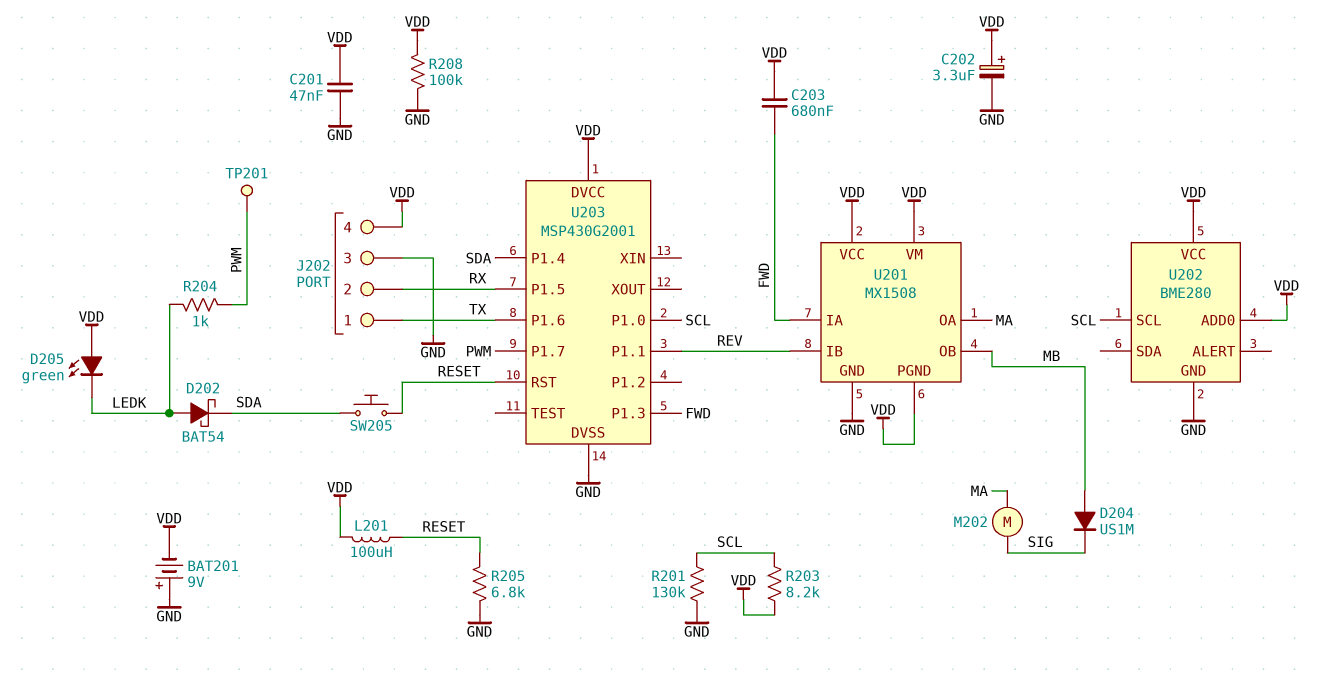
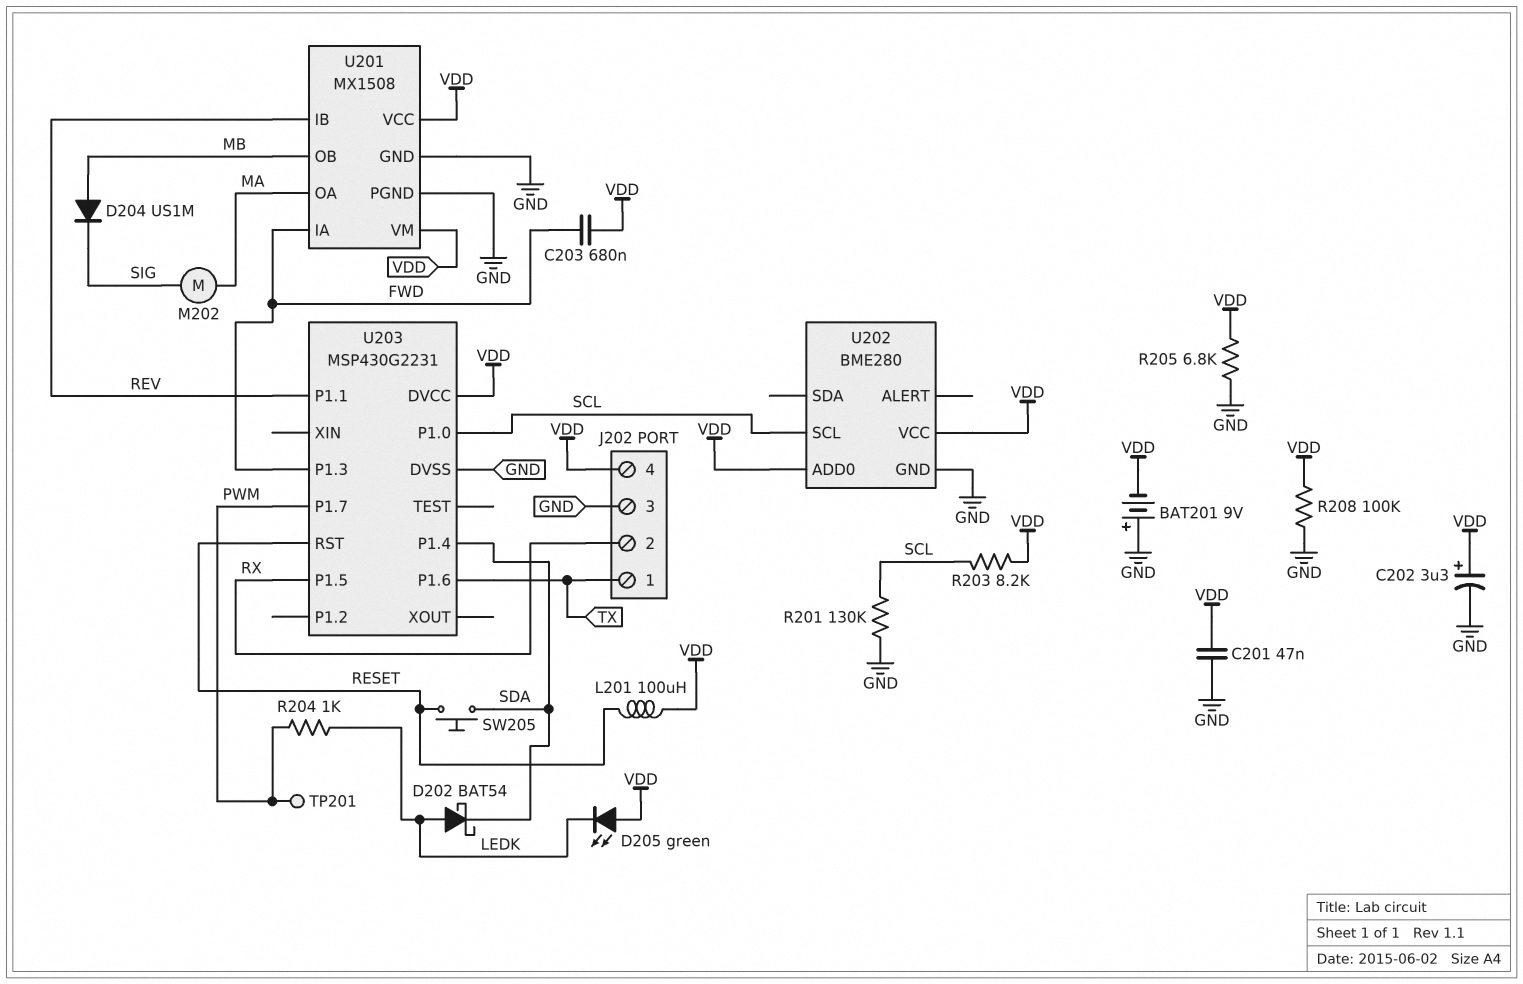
R205: 6.8k (GND, RESET) -> 6.8k (GND, VDD)
U201 pin PGND: VDD -> GND
U203: MSP430G2001 -> MSP430G2231

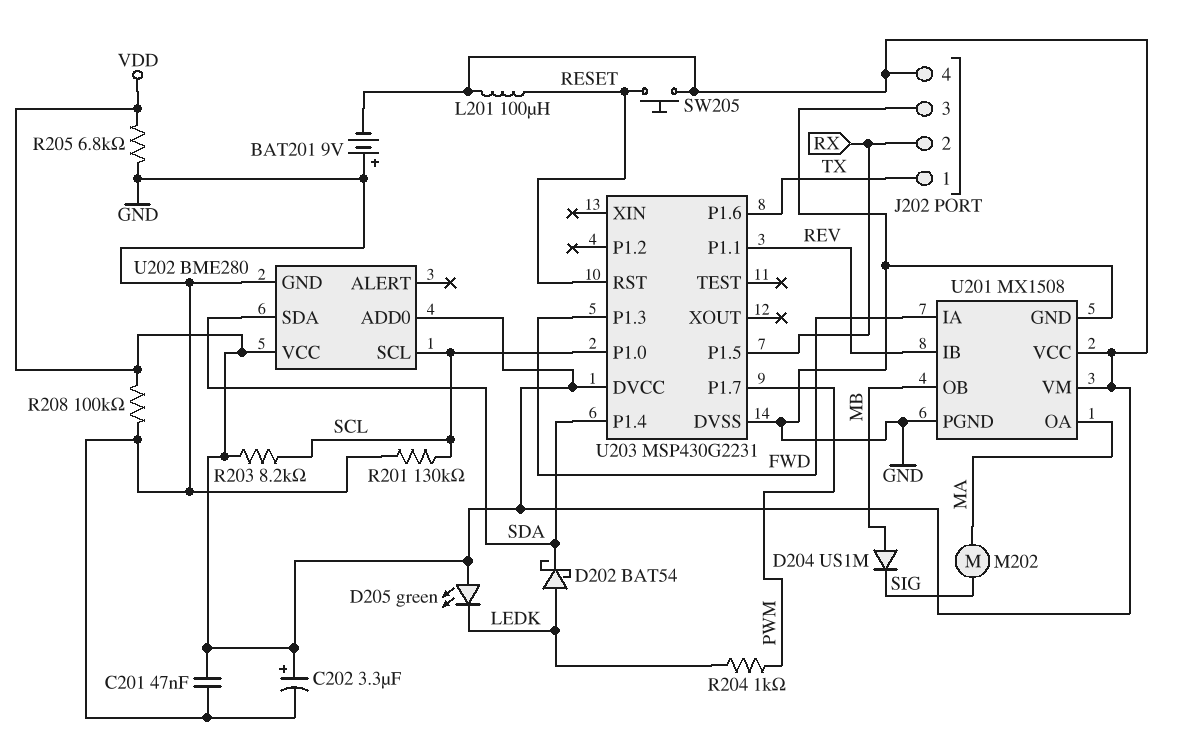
C203: 680nF (FWD, VDD) -> none
SW205: button (RESET, SDA) -> button (RESET, VDD)
TP201: test point (PWM) -> none
U202 pin SDA: none -> SDA

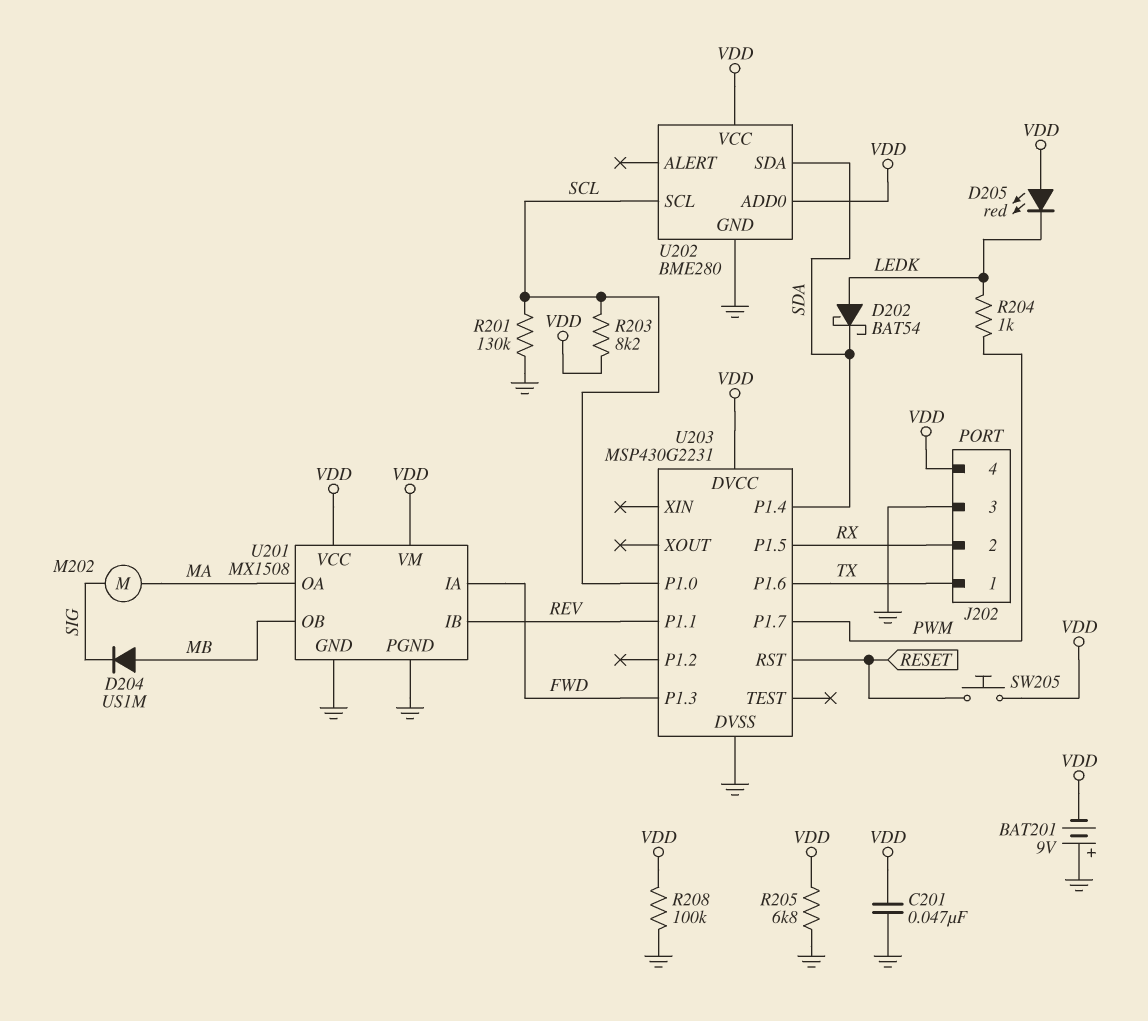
C202: 3.3uF (plus VDD, minus GND) -> none
D205: LED green (A VDD, K LEDK) -> LED red (A VDD, K LEDK)
L201: 100uH (RESET, VDD) -> none

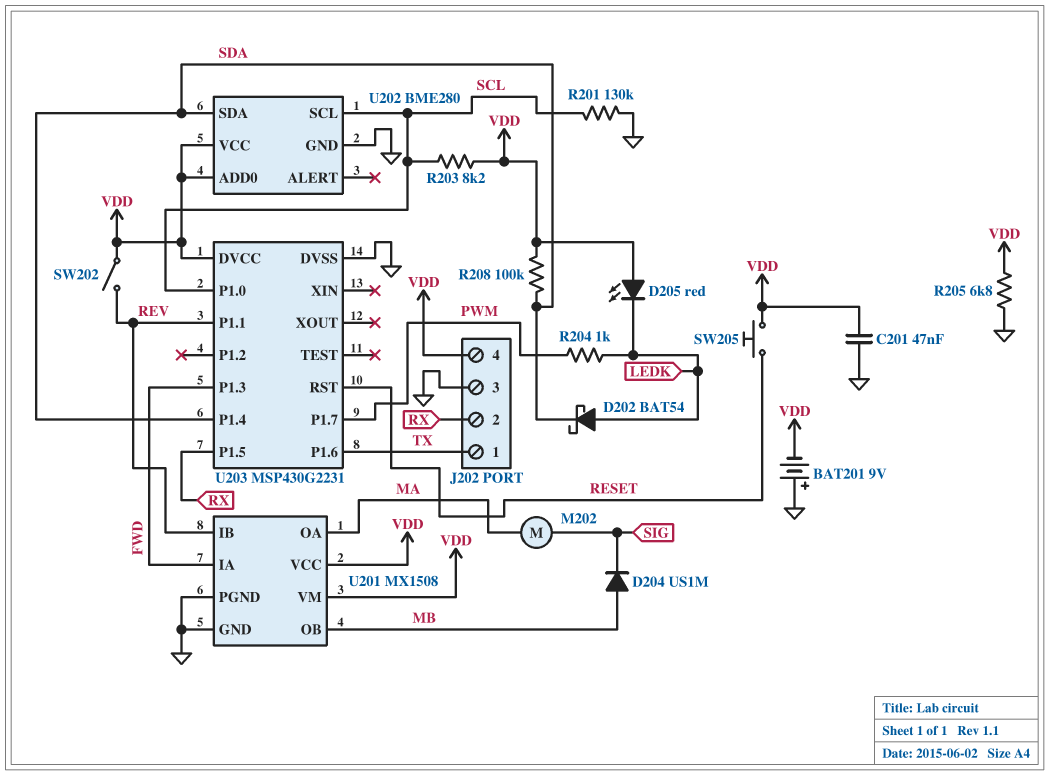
R208: 100k (GND, VDD) -> 100k (SDA, VDD)
SW202: none -> switch (REV, VDD)

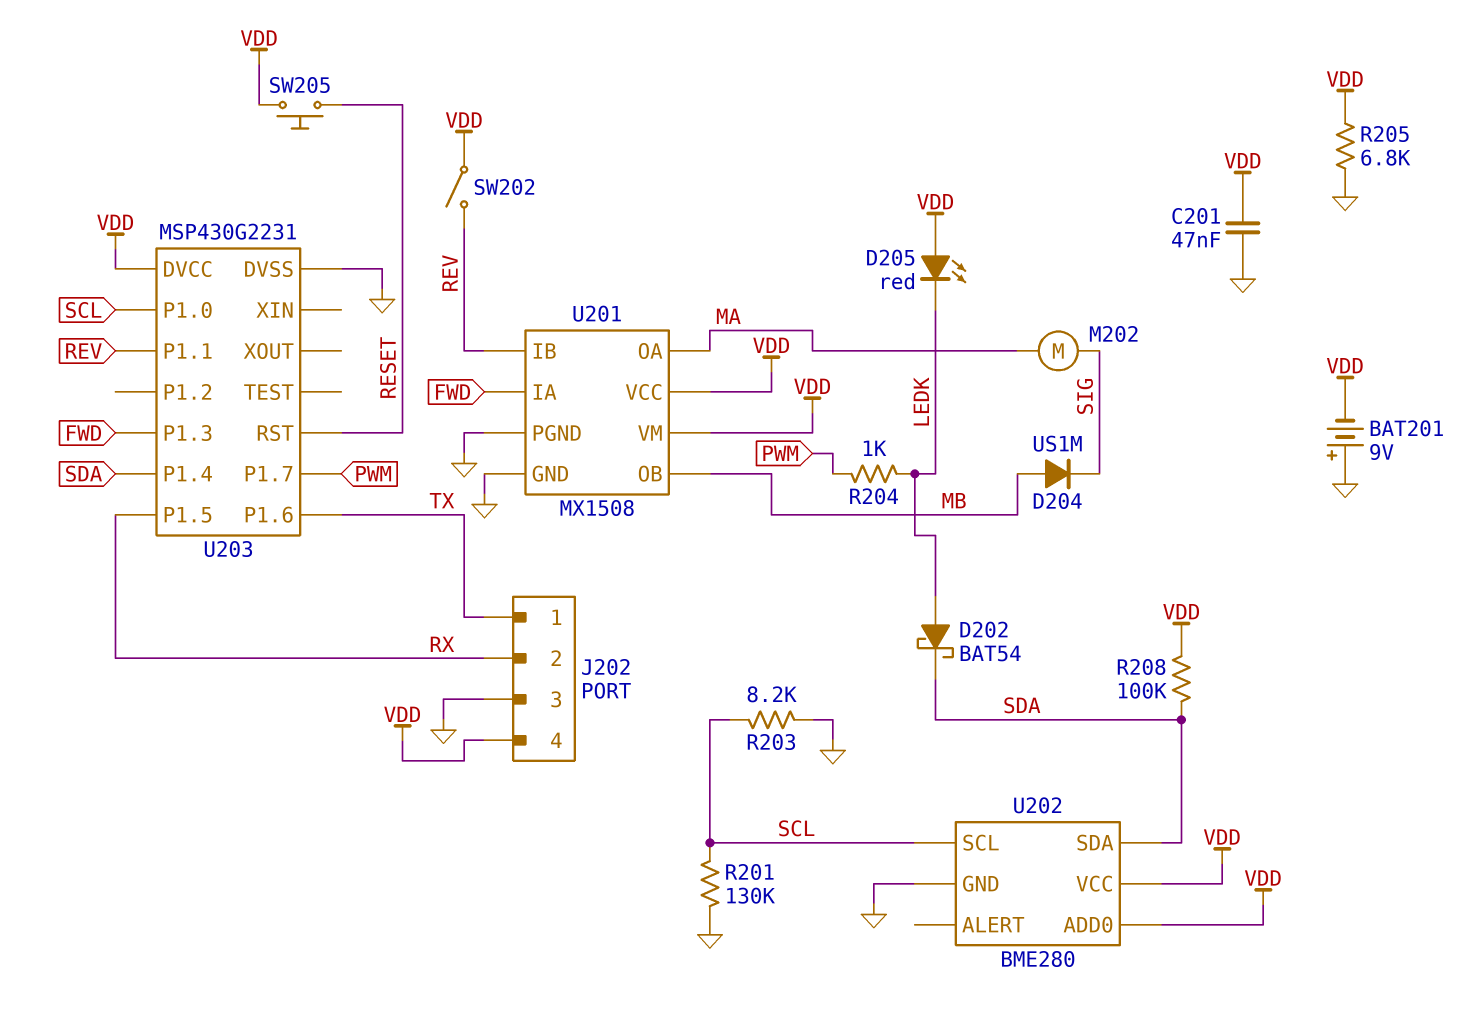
R203: 8.2k (SCL, VDD) -> 8.2k (GND, SCL)

